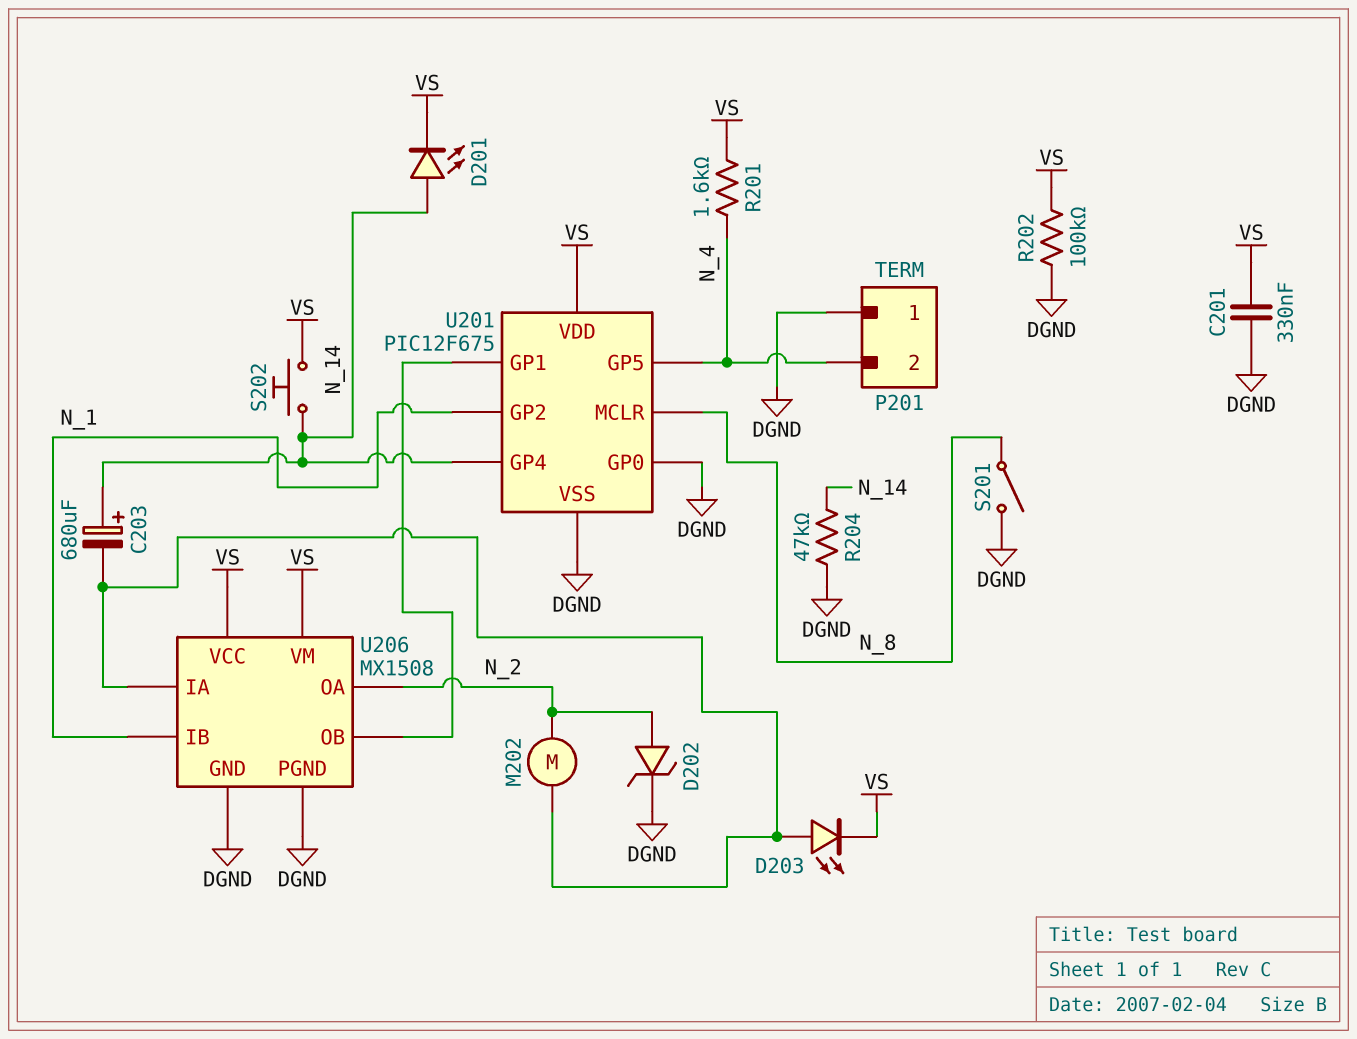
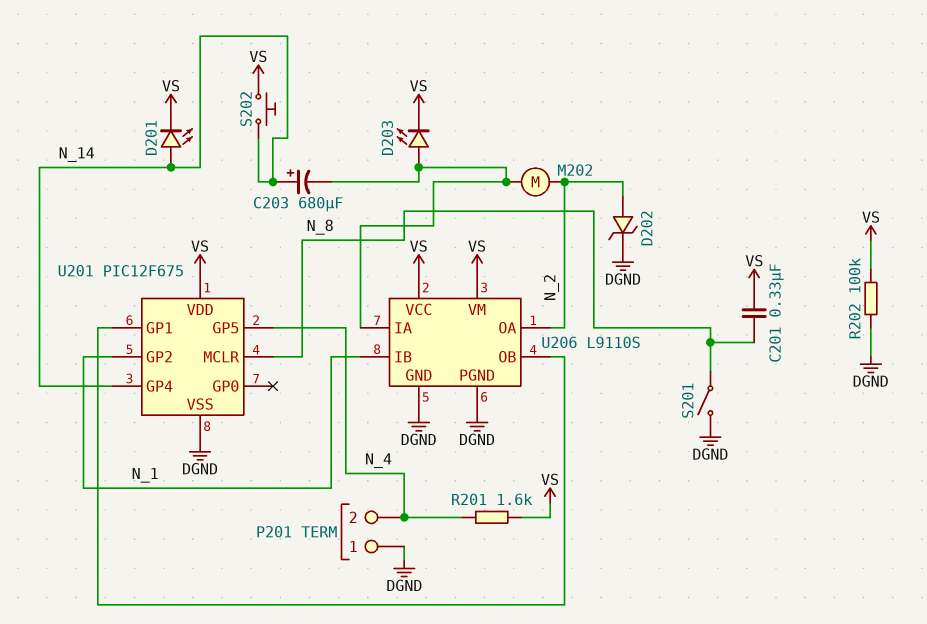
C201: 330nF (DGND, VS) -> 330nF (N_8, VS)
R204: 47k (DGND, N_14) -> none
U201 pin GP0: DGND -> none
U206: MX1508 -> L9110S

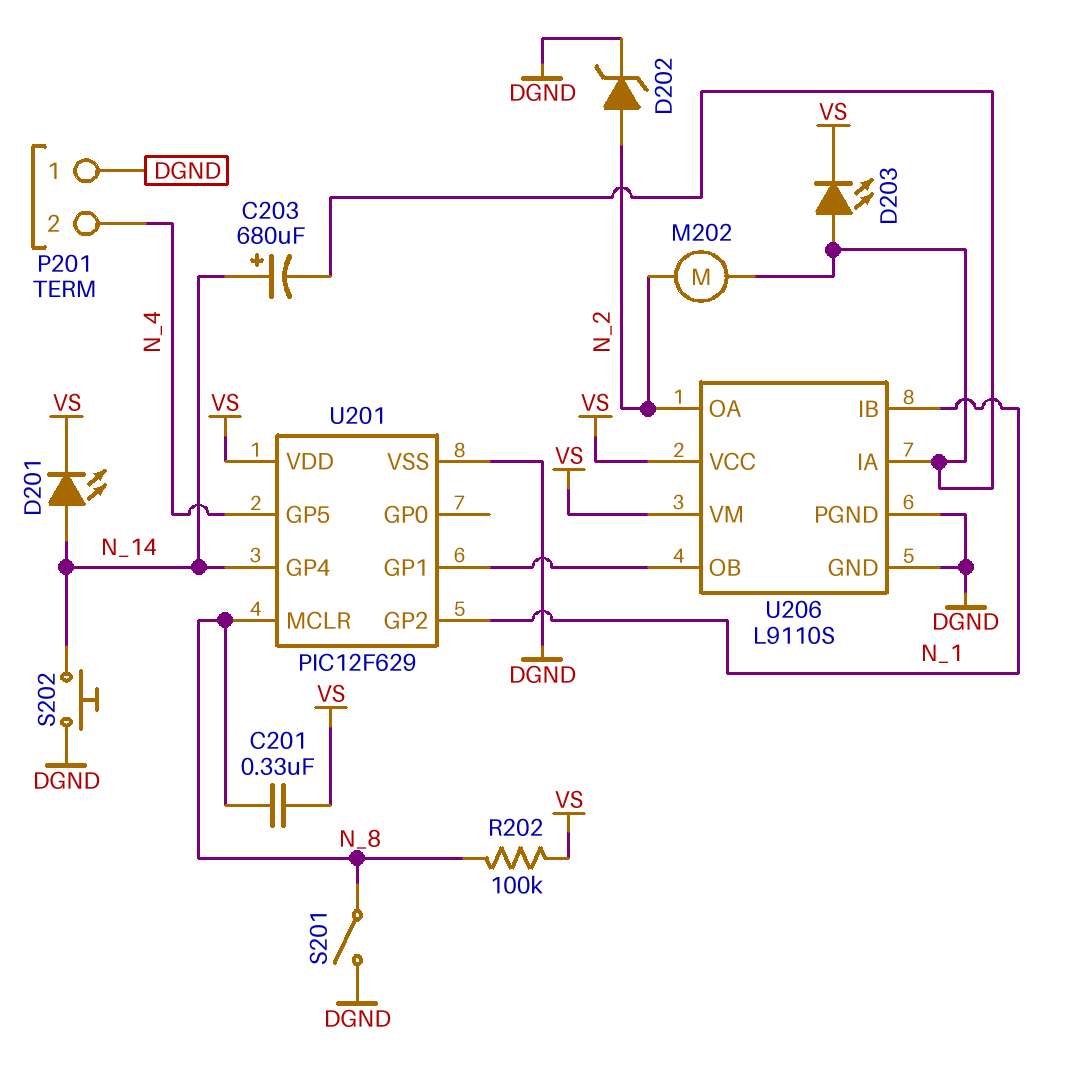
R201: 1.6k (N_4, VS) -> none
R202: 100k (DGND, VS) -> 100k (N_8, VS)
S202: button (N_14, VS) -> button (DGND, N_14)
U201: PIC12F675 -> PIC12F629

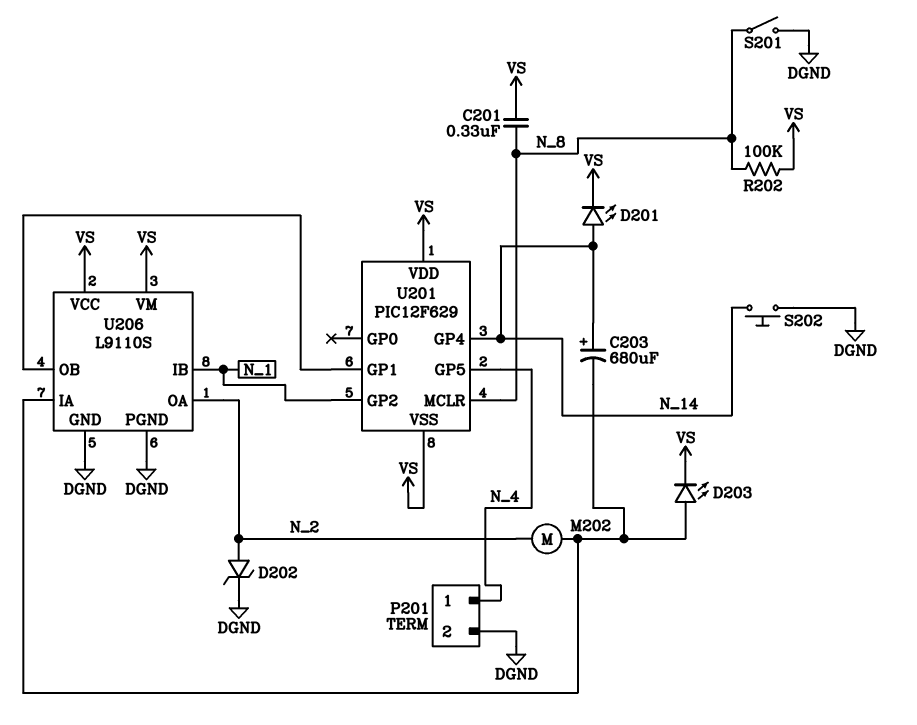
P201 pin 1: DGND -> N_4
P201 pin 2: N_4 -> DGND
U201 pin VSS: DGND -> VS

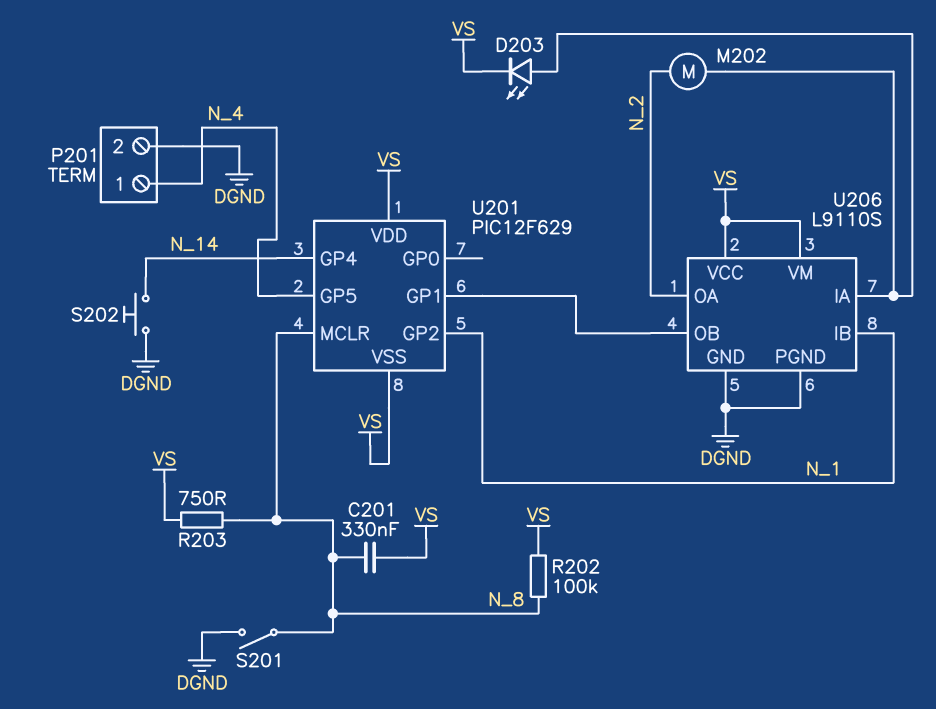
C203: 680uF (plus N_14, minus U206/IA) -> none
D201: LED (A N_14, K VS) -> none
D202: zener (A N_2, K DGND) -> none
R203: none -> 750 (N_8, VS)

